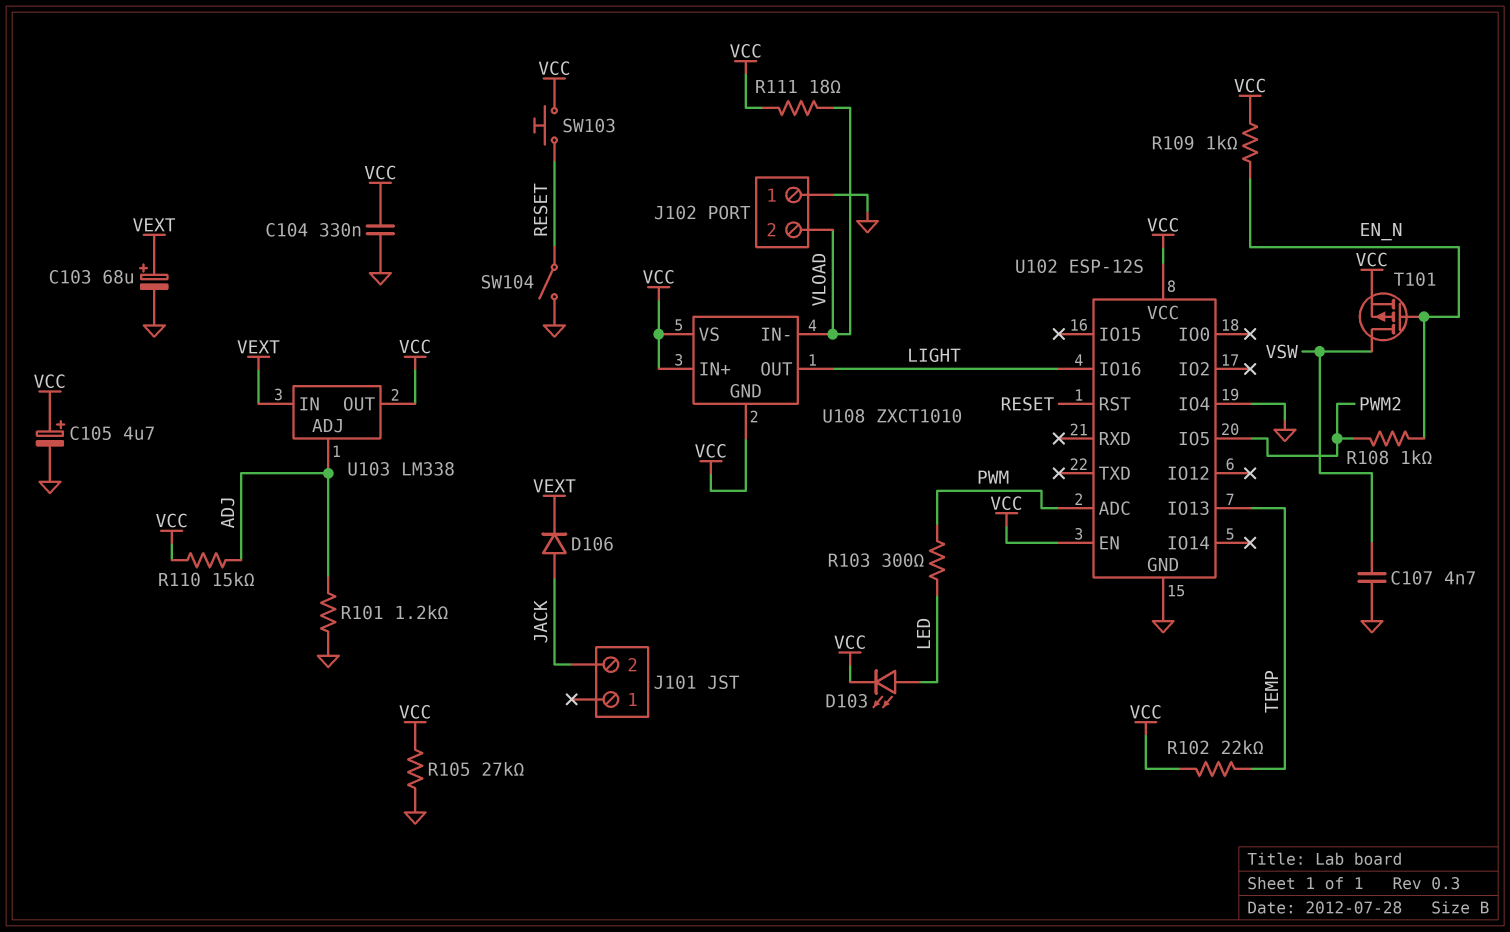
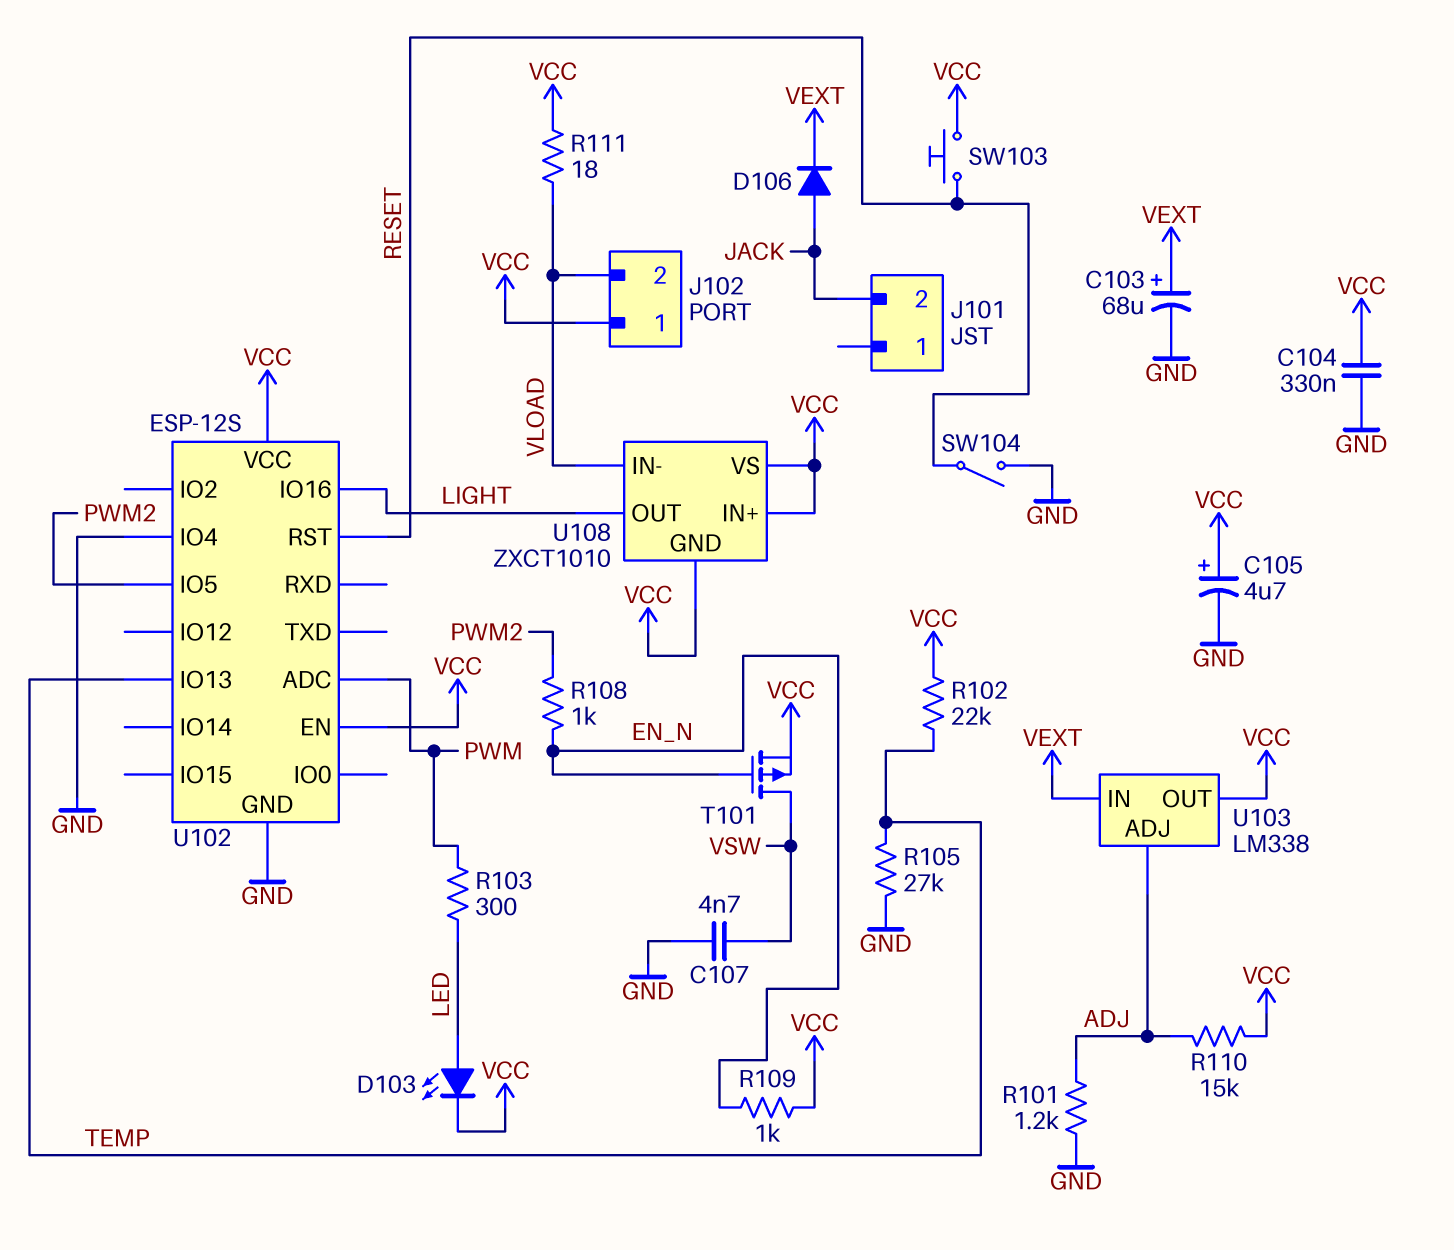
J102 pin 1: GND -> VCC
R105: 27k (GND, VCC) -> 27k (GND, TEMP)

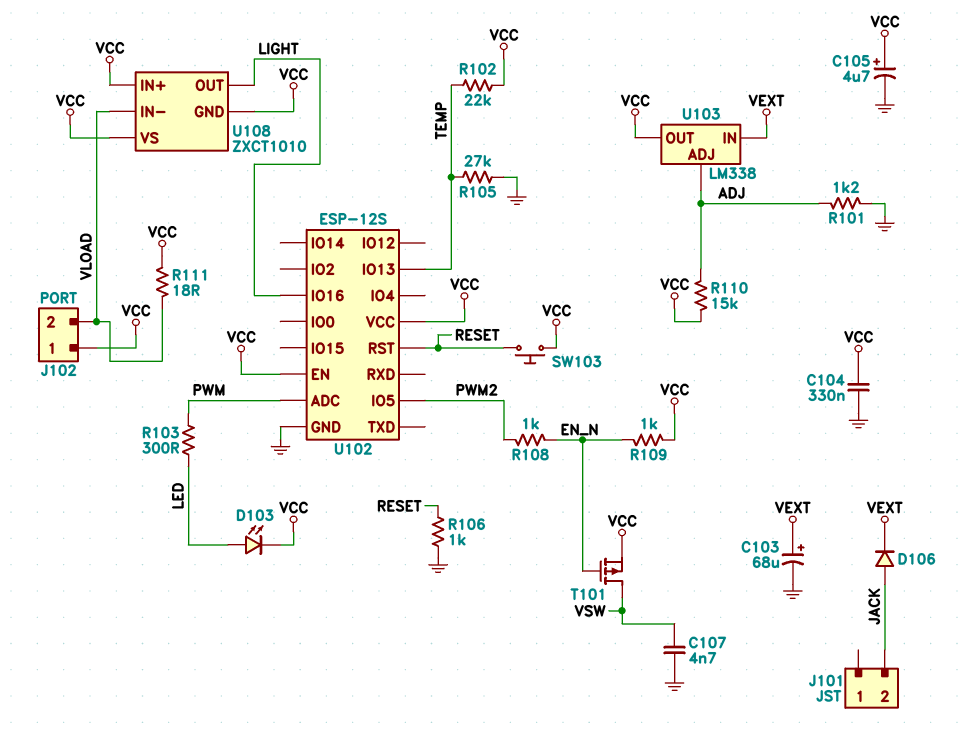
R106: none -> 1k (GND, RESET)
SW104: switch (GND, RESET) -> none
U102 pin IO4: GND -> none

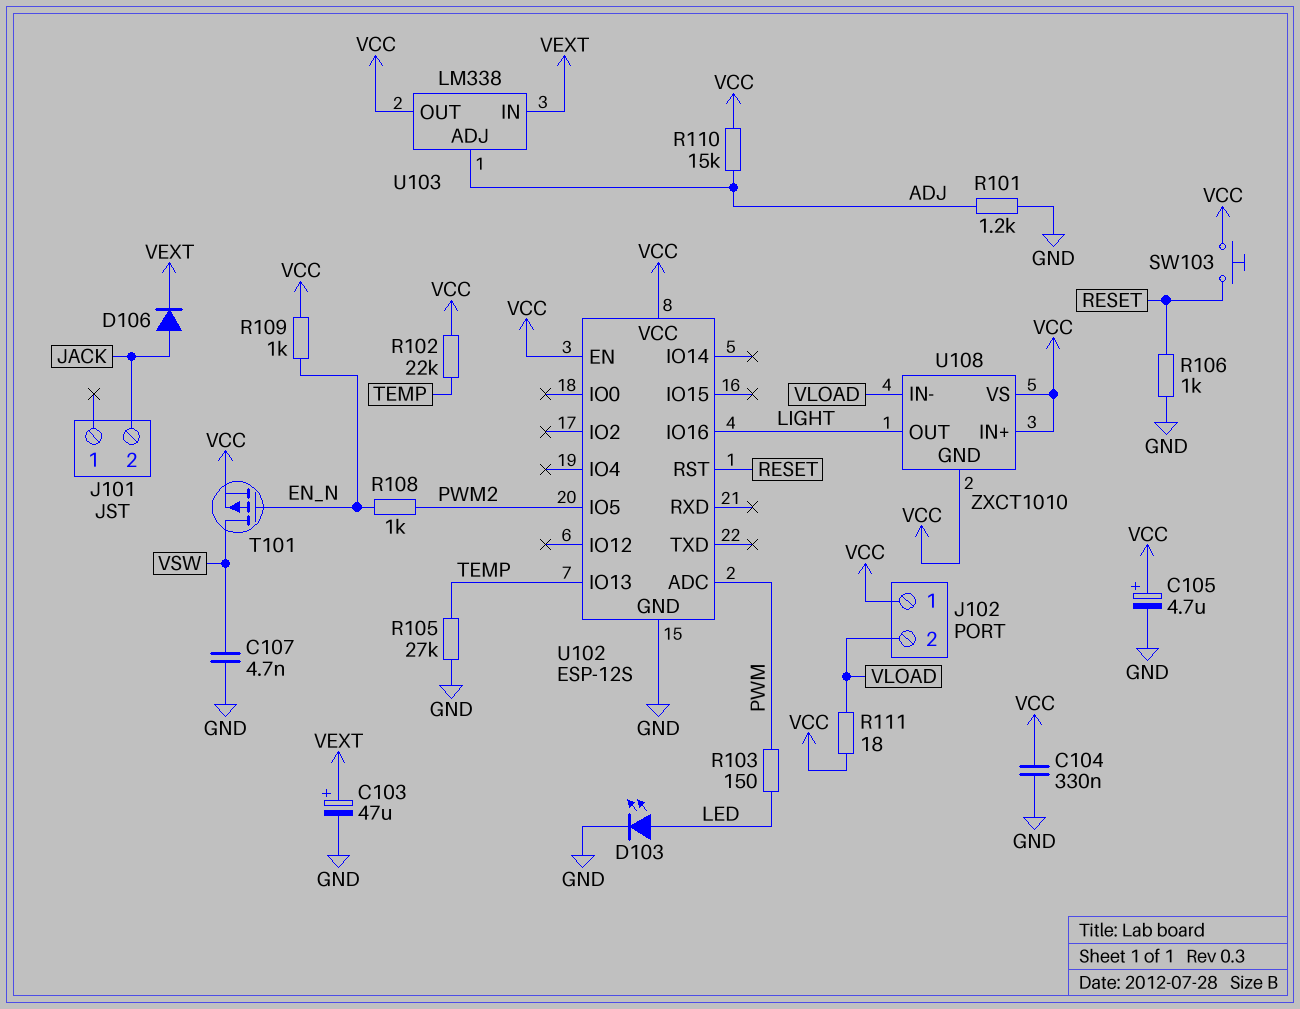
C103: 68uF (plus VEXT, minus GND) -> 47uF (plus VEXT, minus GND)
D103: LED (A LED, K VCC) -> LED (A LED, K GND)
R103: 300 (LED, PWM) -> 150 (LED, PWM)

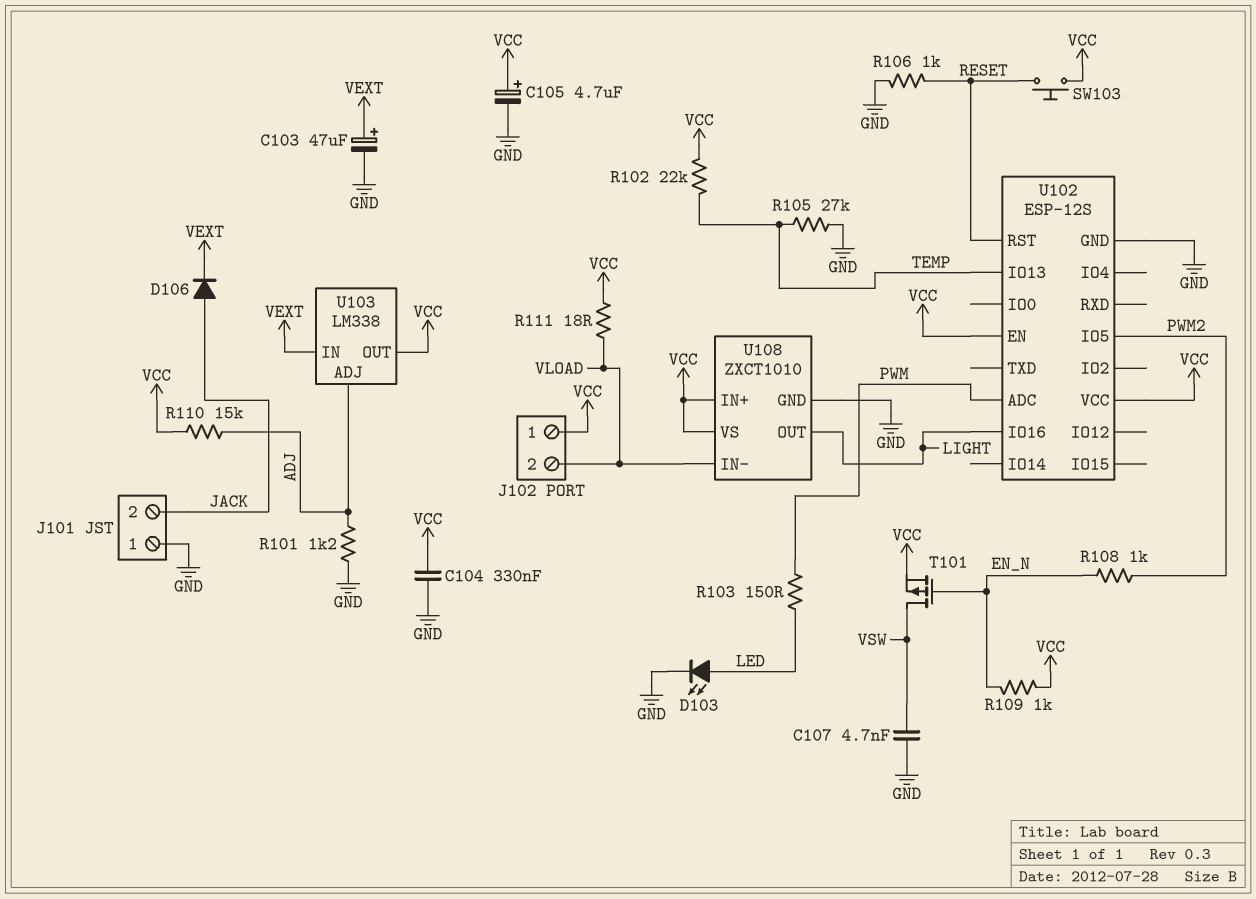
J101 pin 1: none -> GND
U108 pin GND: VCC -> GND

